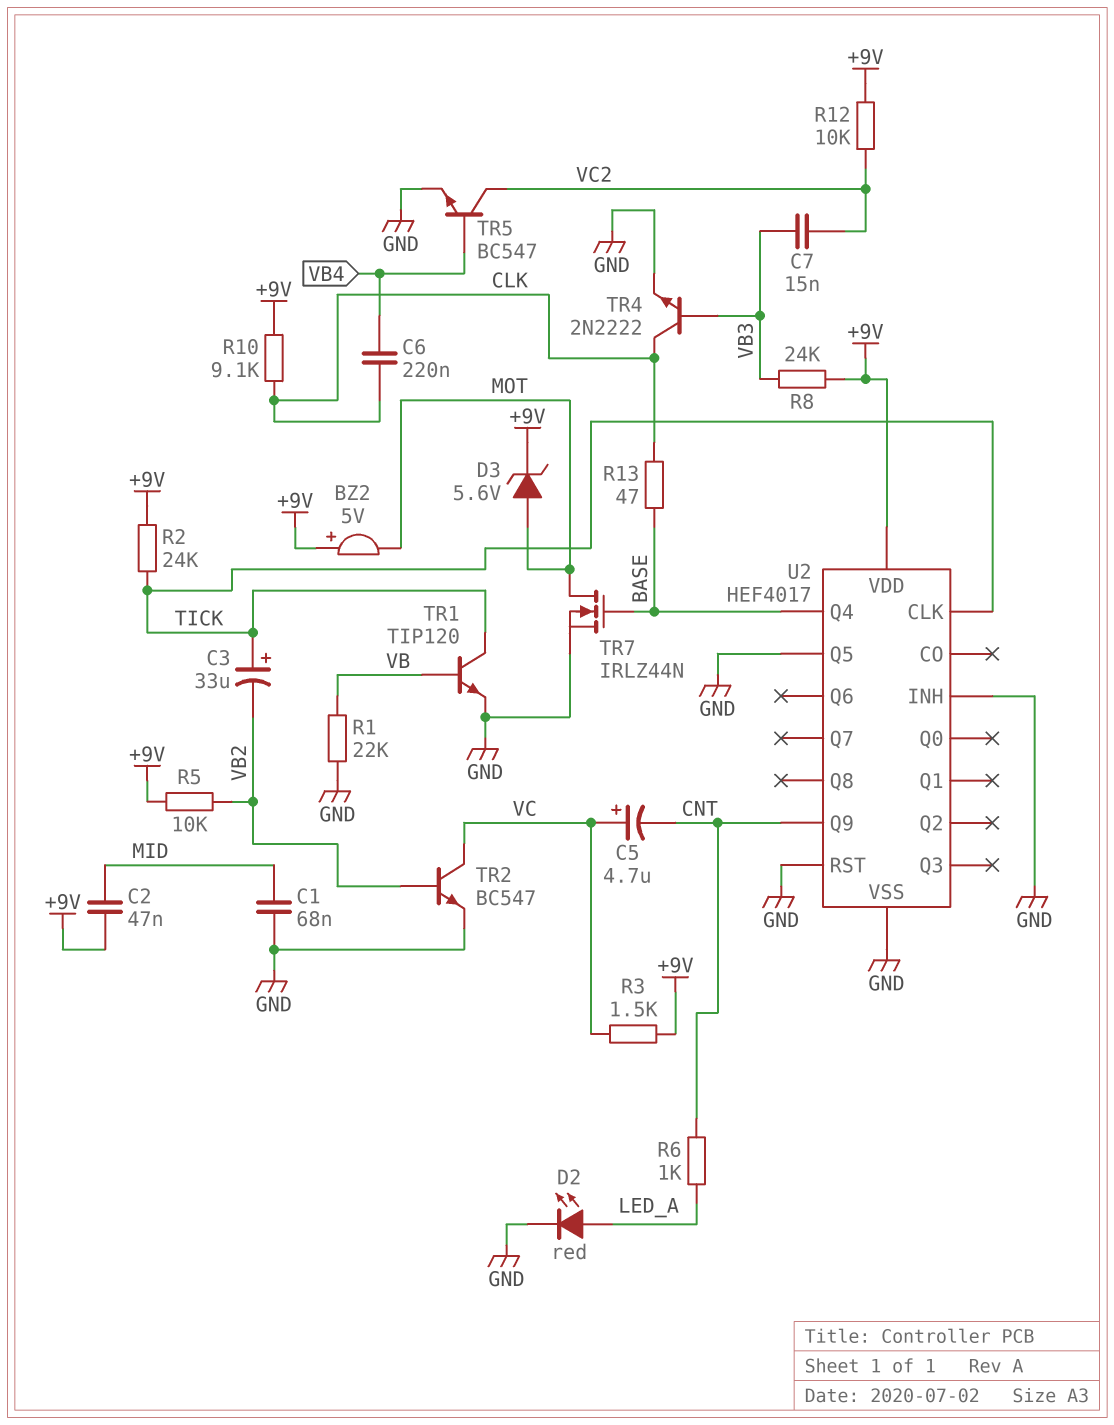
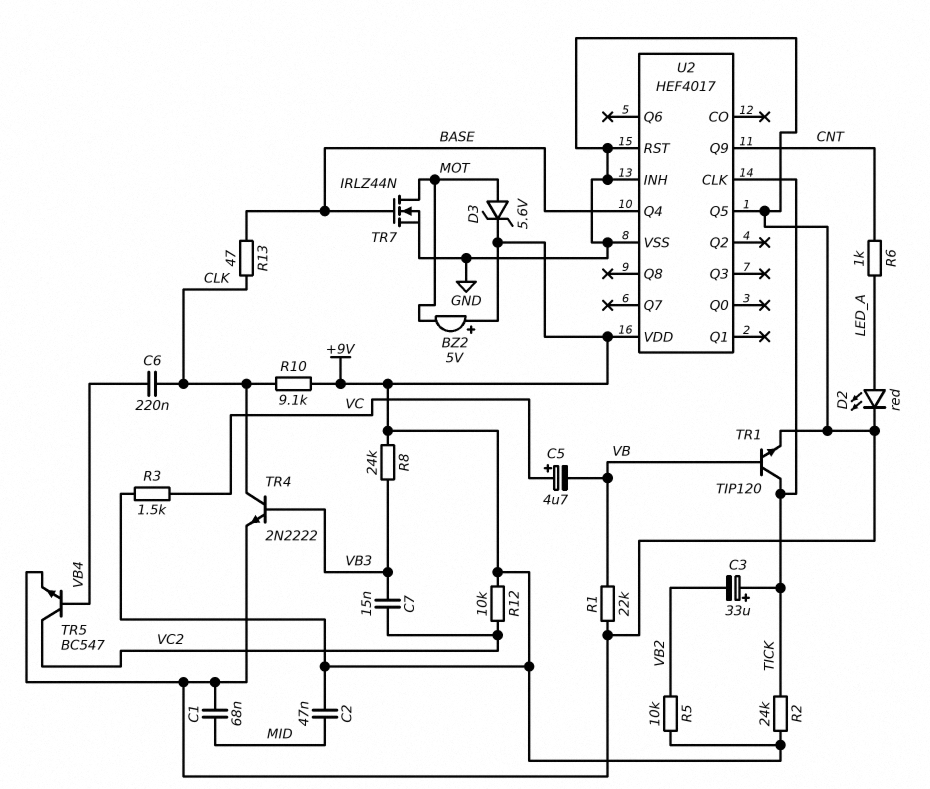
C5: 4.7uF (plus VC, minus CNT) -> 4.7uF (plus VC, minus VB)
TR2: NPN BC547 (B VB2, C VC, E GND) -> none

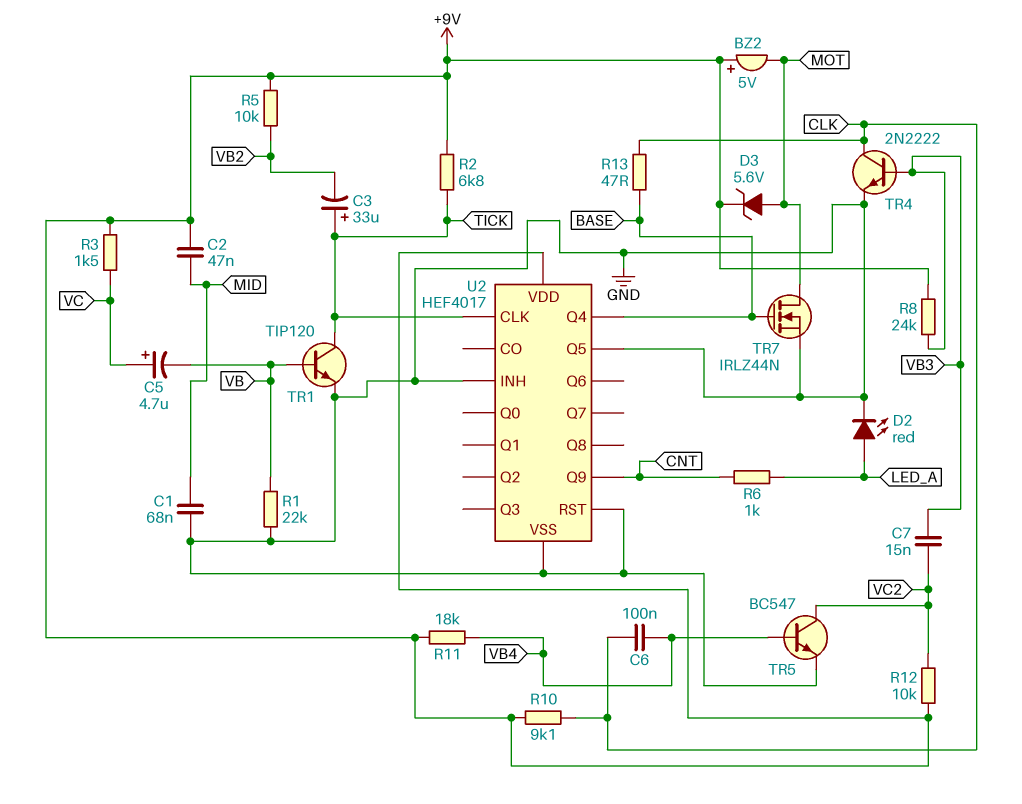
C6: 220nF (CLK, VB4) -> 100nF (CLK, VB4)
R2: 24k (+9V, TICK) -> 6.8k (+9V, TICK)
R11: none -> 18k (+9V, VB4)

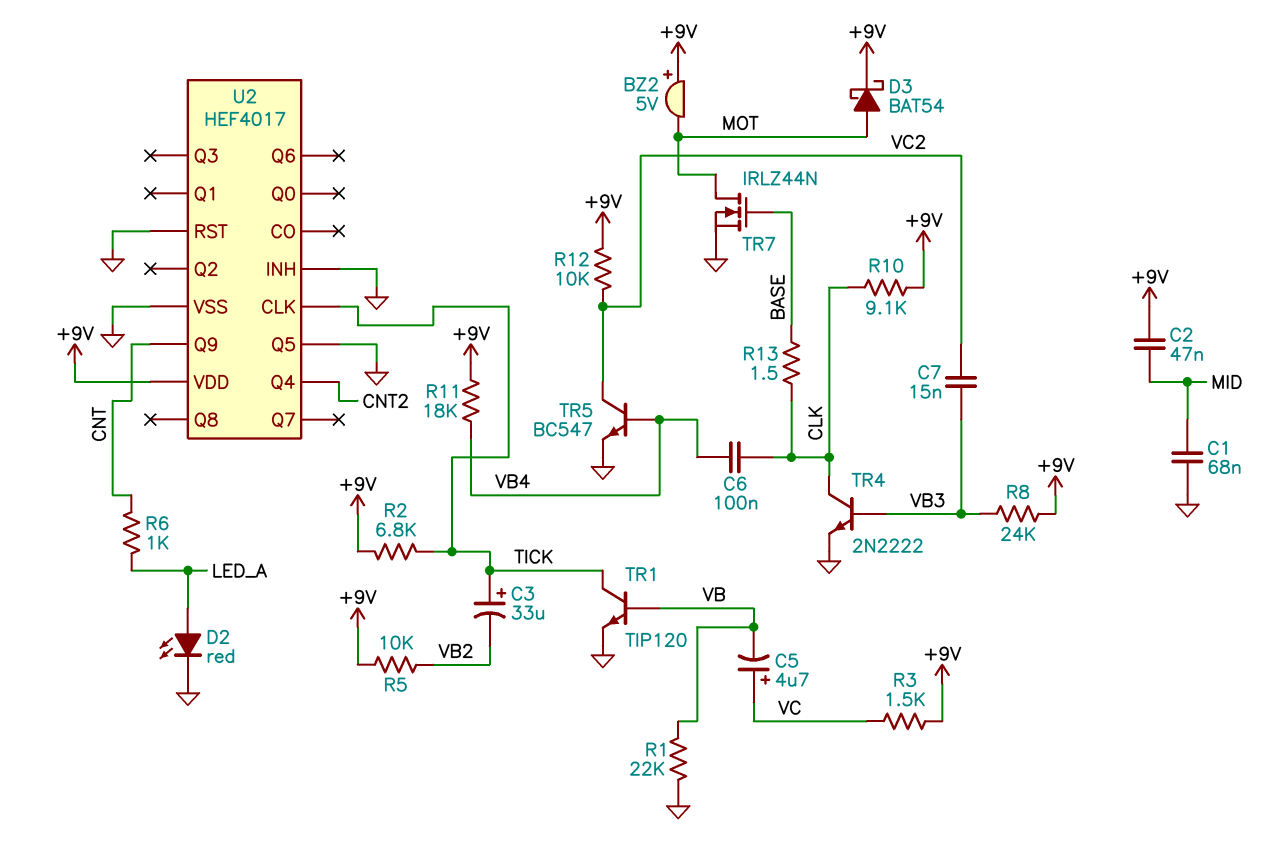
D3: zener 5.6V (A MOT, K +9V) -> schottky BAT54 (A MOT, K +9V)
R13: 47 (BASE, CLK) -> 1.5 (BASE, CLK)
U2 pin Q4: BASE -> CNT2

